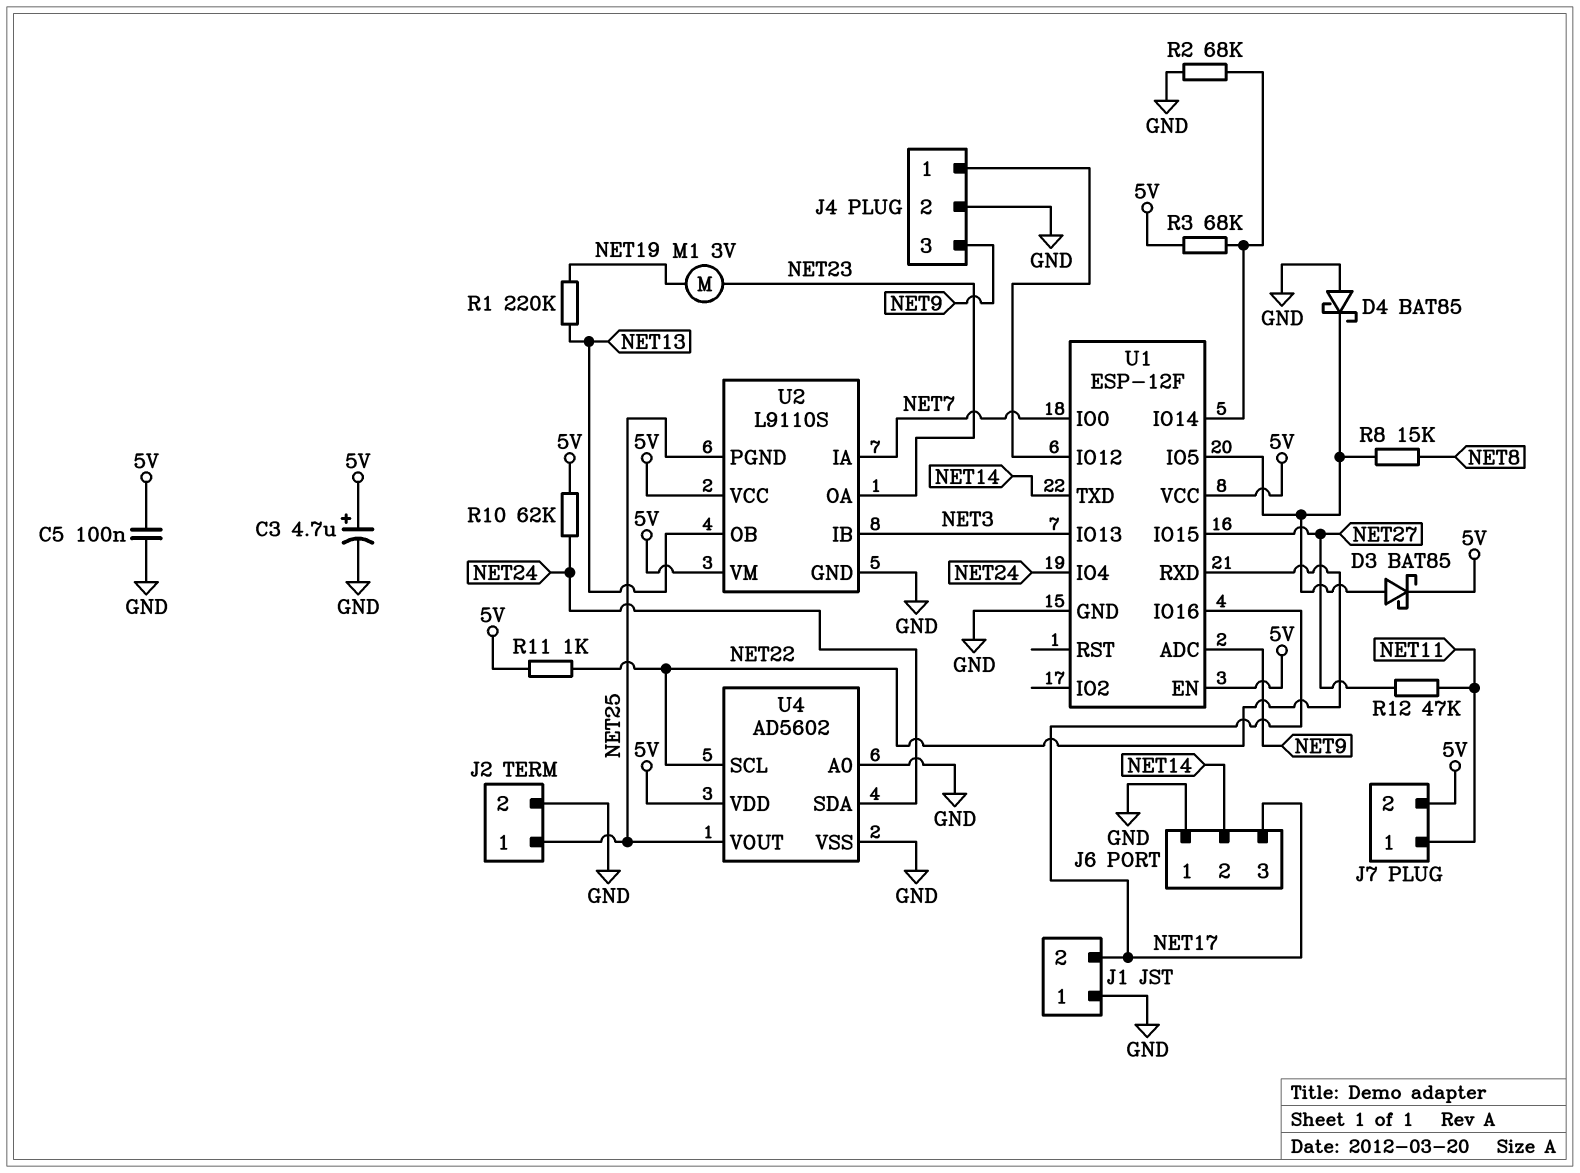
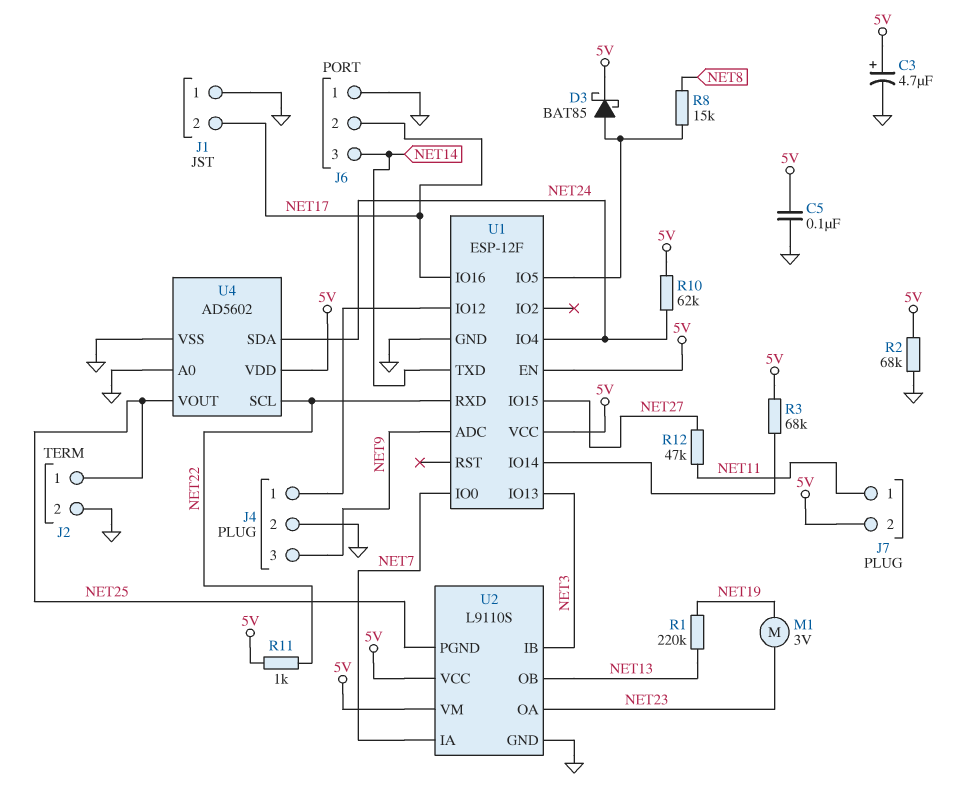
D4: schottky BAT85 (A GND, K U1/IO5) -> none
J6 pin 2: NET14 -> NET17
J6 pin 3: NET17 -> NET14
R2: 68k (GND, U1/IO14) -> 68k (5V, GND)

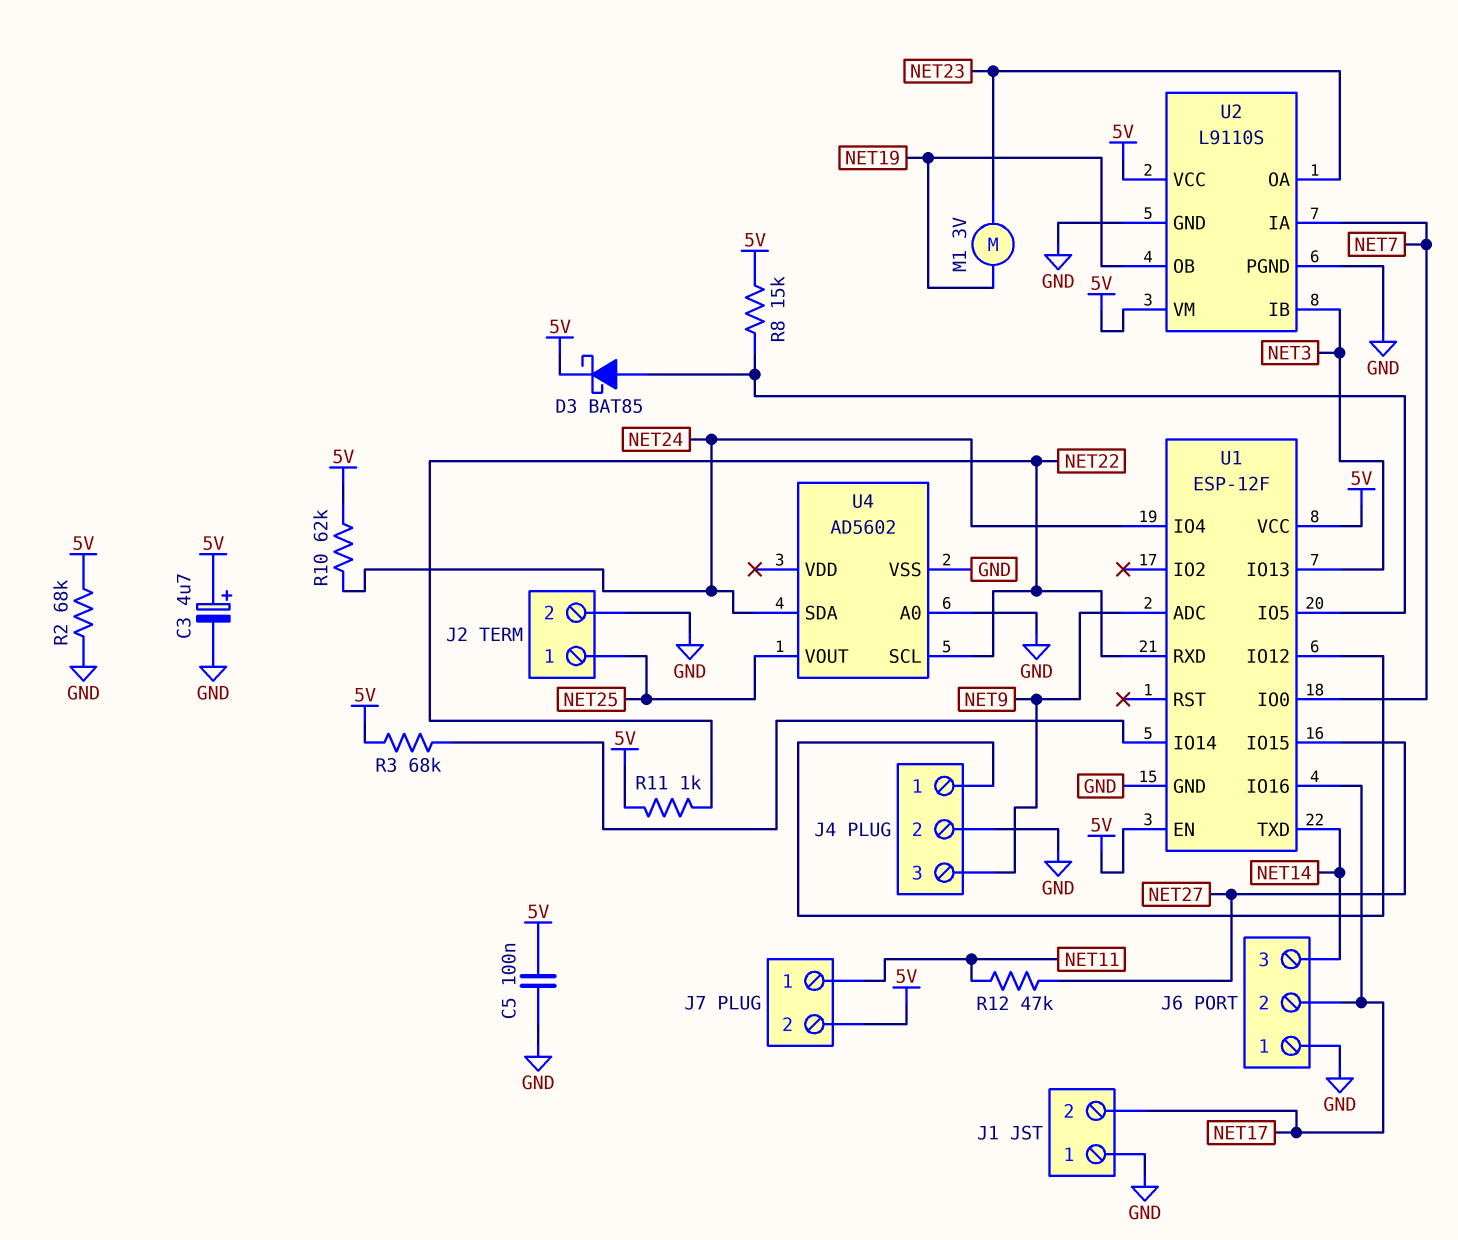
R1: 220k (NET13, NET19) -> none
R8: 15k (NET8, U1/IO5) -> 15k (5V, U1/IO5)
U2 pin OB: NET13 -> NET19
U2 pin PGND: NET25 -> GND
U4 pin VDD: 5V -> none

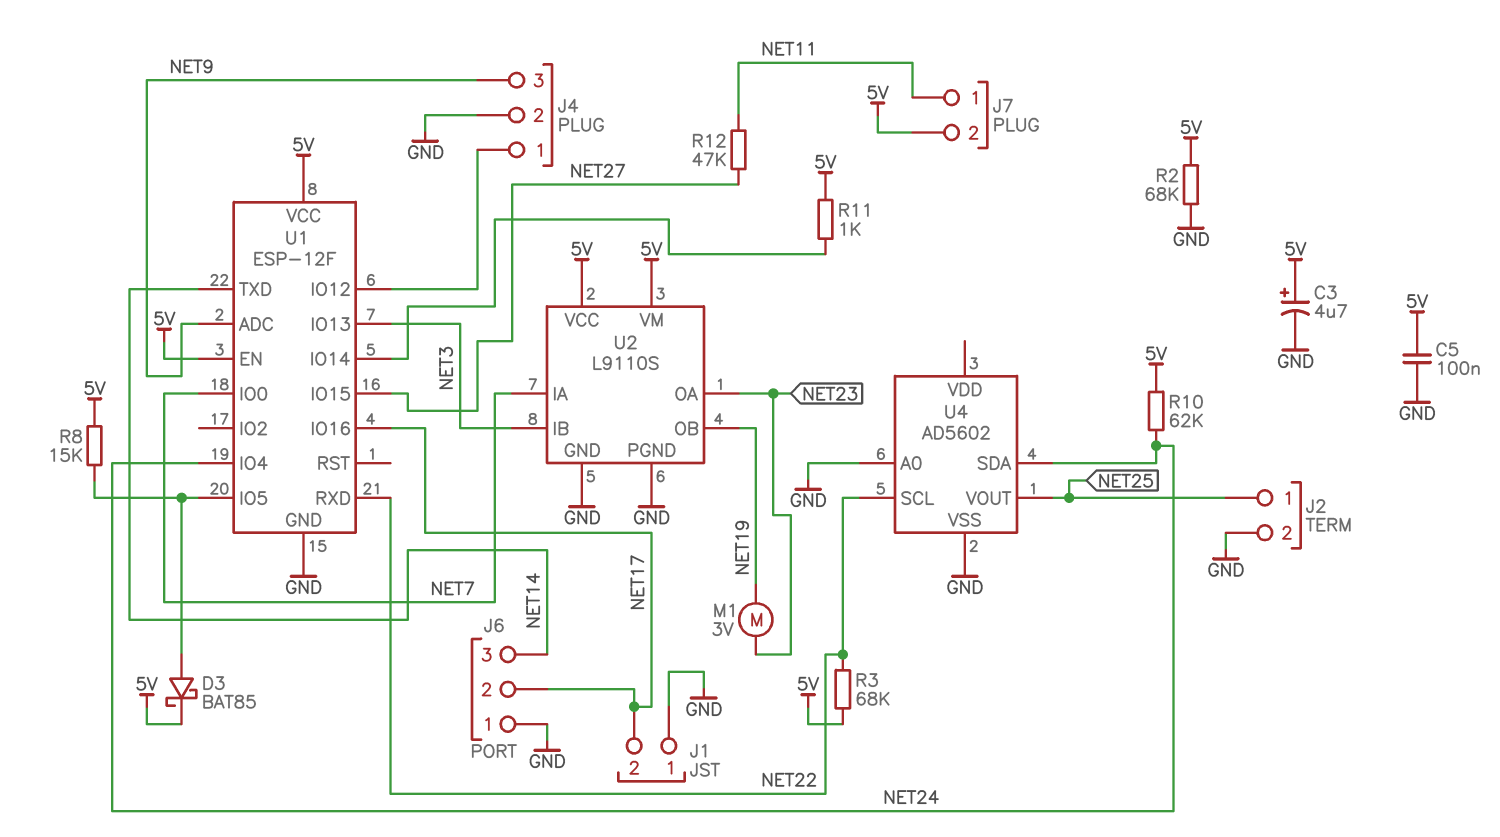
R3: 68k (5V, U1/IO14) -> 68k (5V, NET22)
R11: 1k (5V, NET22) -> 1k (5V, U1/IO14)

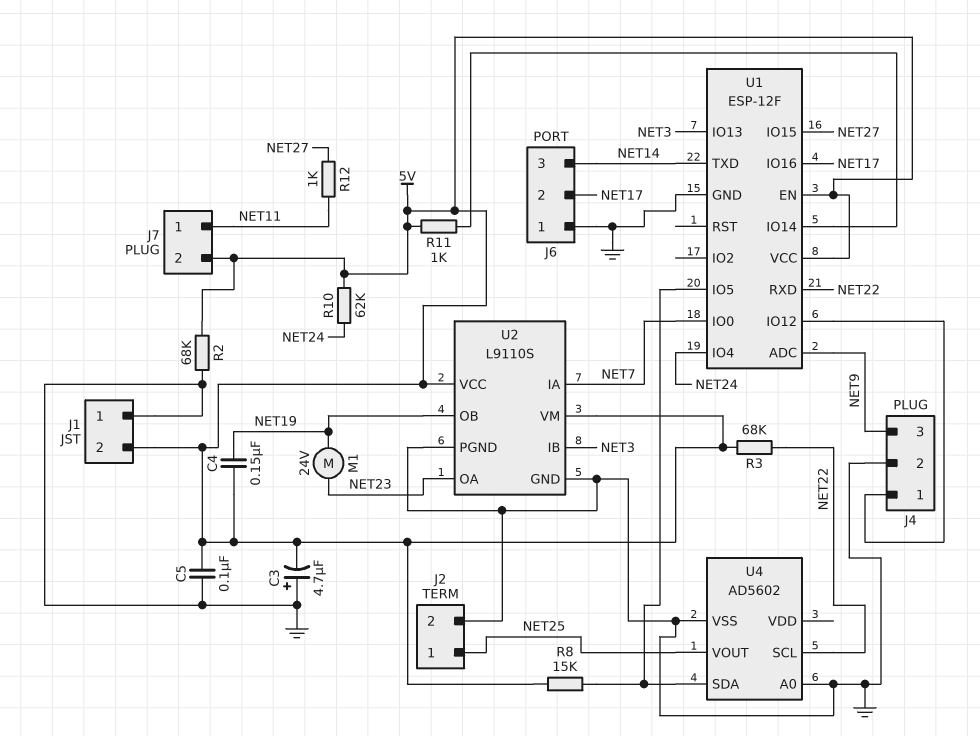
C3: 4.7uF (plus 5V, minus GND) -> 4.7uF (plus GND, minus 5V)
C4: none -> 150nF (5V, NET19)
D3: schottky BAT85 (A U1/IO5, K 5V) -> none
J1 pin 2: NET17 -> 5V
M1: motor 3V (NET19, NET23) -> motor 24V (NET19, NET23)
R12: 47k (NET11, NET27) -> 1k (NET11, NET27)
U4 pin SDA: NET24 -> U1/IO5

